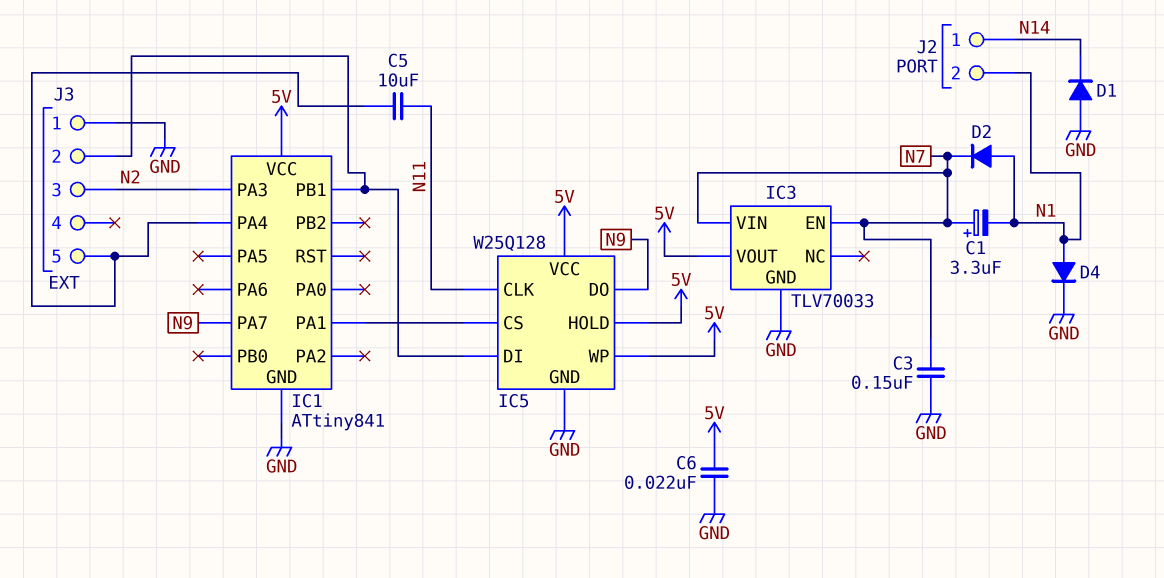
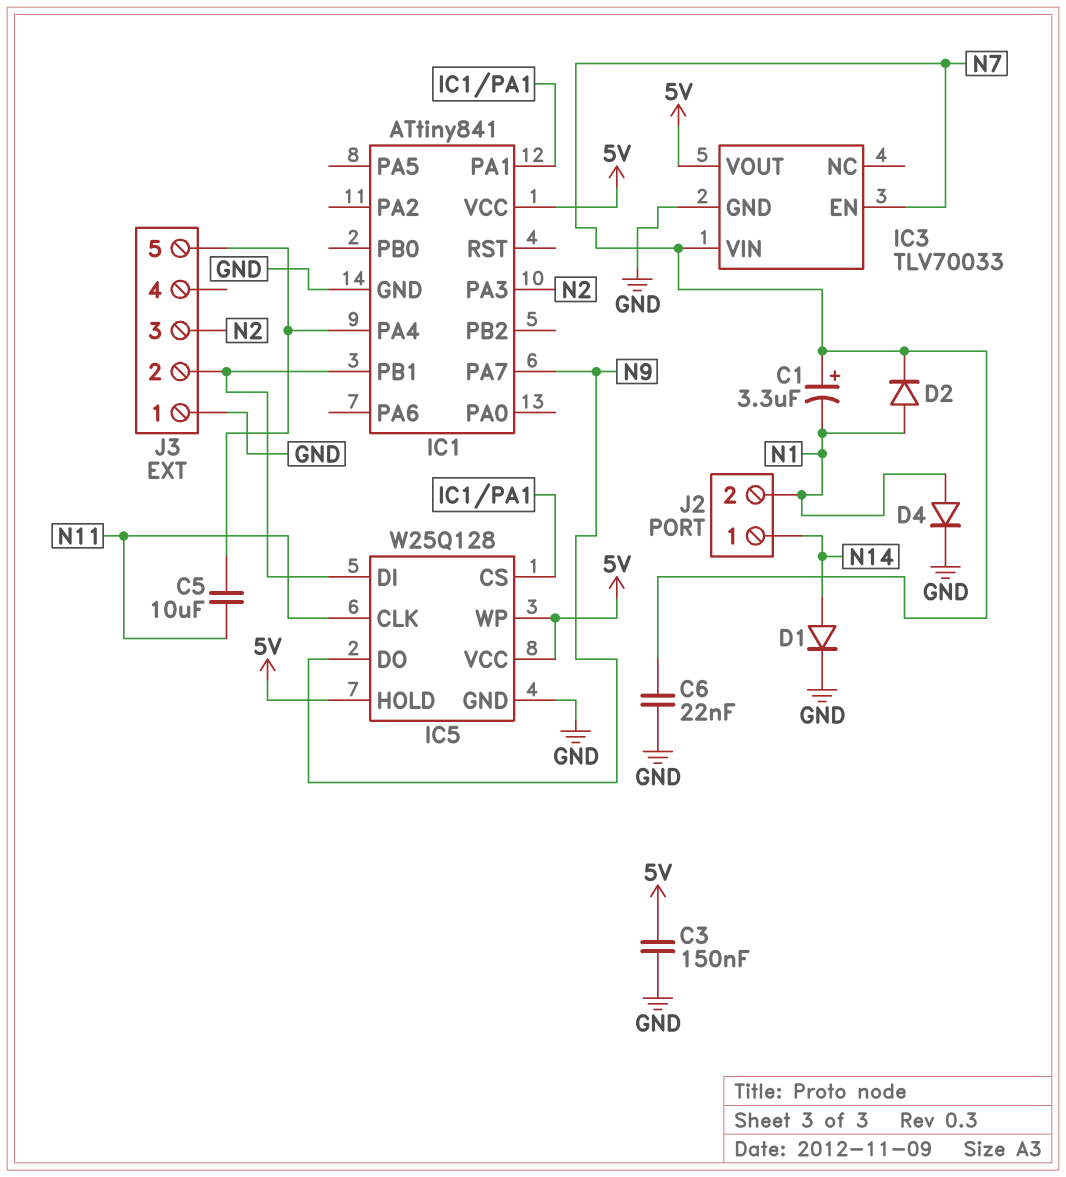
C3: 150nF (GND, N7) -> 150nF (5V, GND)
C6: 22nF (5V, GND) -> 22nF (GND, N7)
D1: diode (A GND, K N14) -> diode (A N14, K GND)

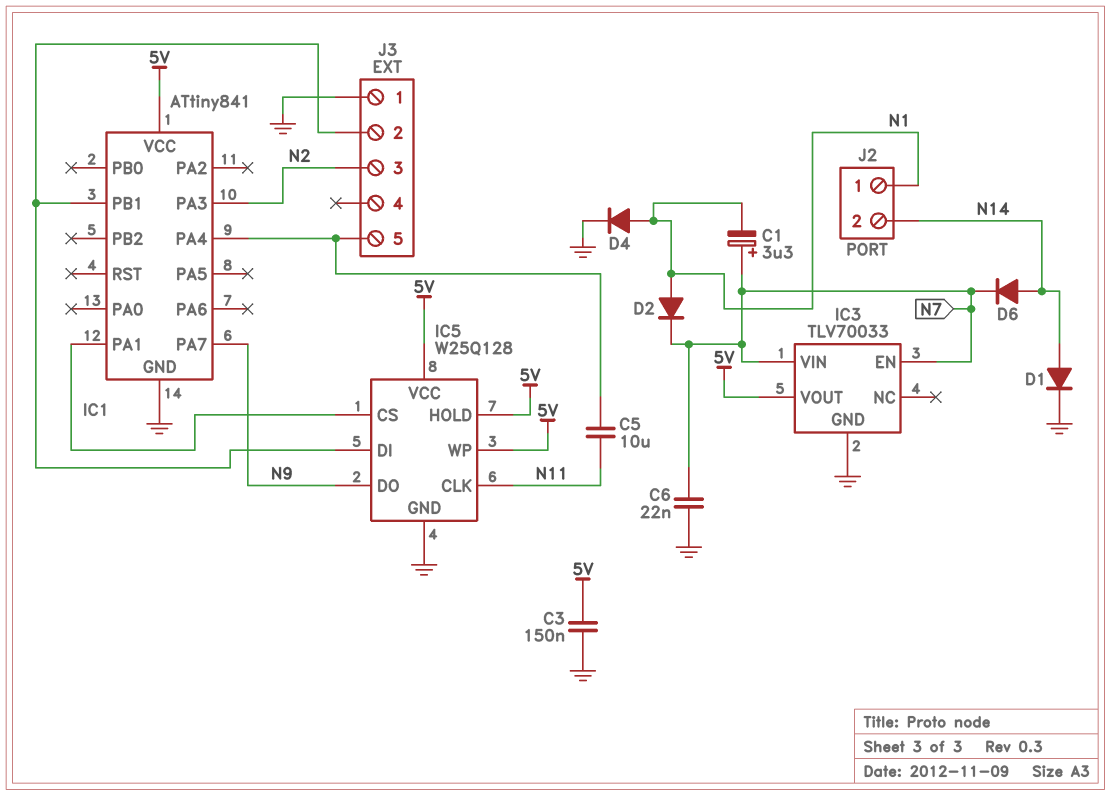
D6: none -> diode (A N14, K N7)
J2 pin 1: N14 -> N1
J2 pin 2: N1 -> N14

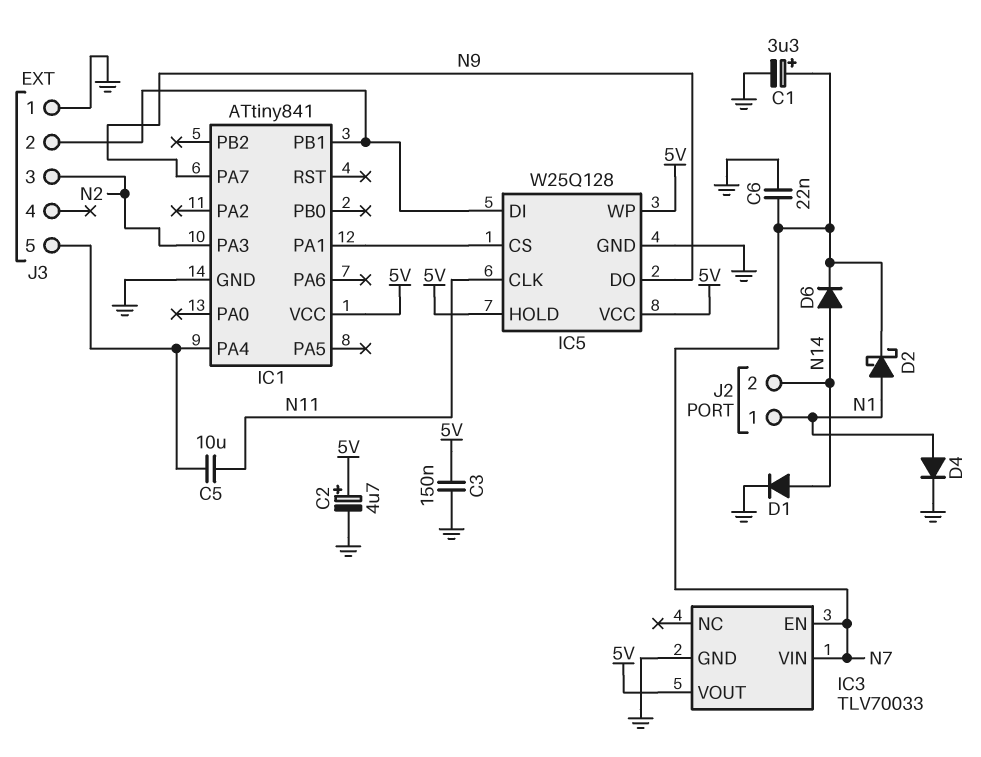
C1: 3.3uF (plus N7, minus N1) -> 3.3uF (plus N7, minus GND)
C2: none -> 4.7uF (plus 5V, minus GND)
D2: diode (A N1, K N7) -> schottky (A N1, K N7)

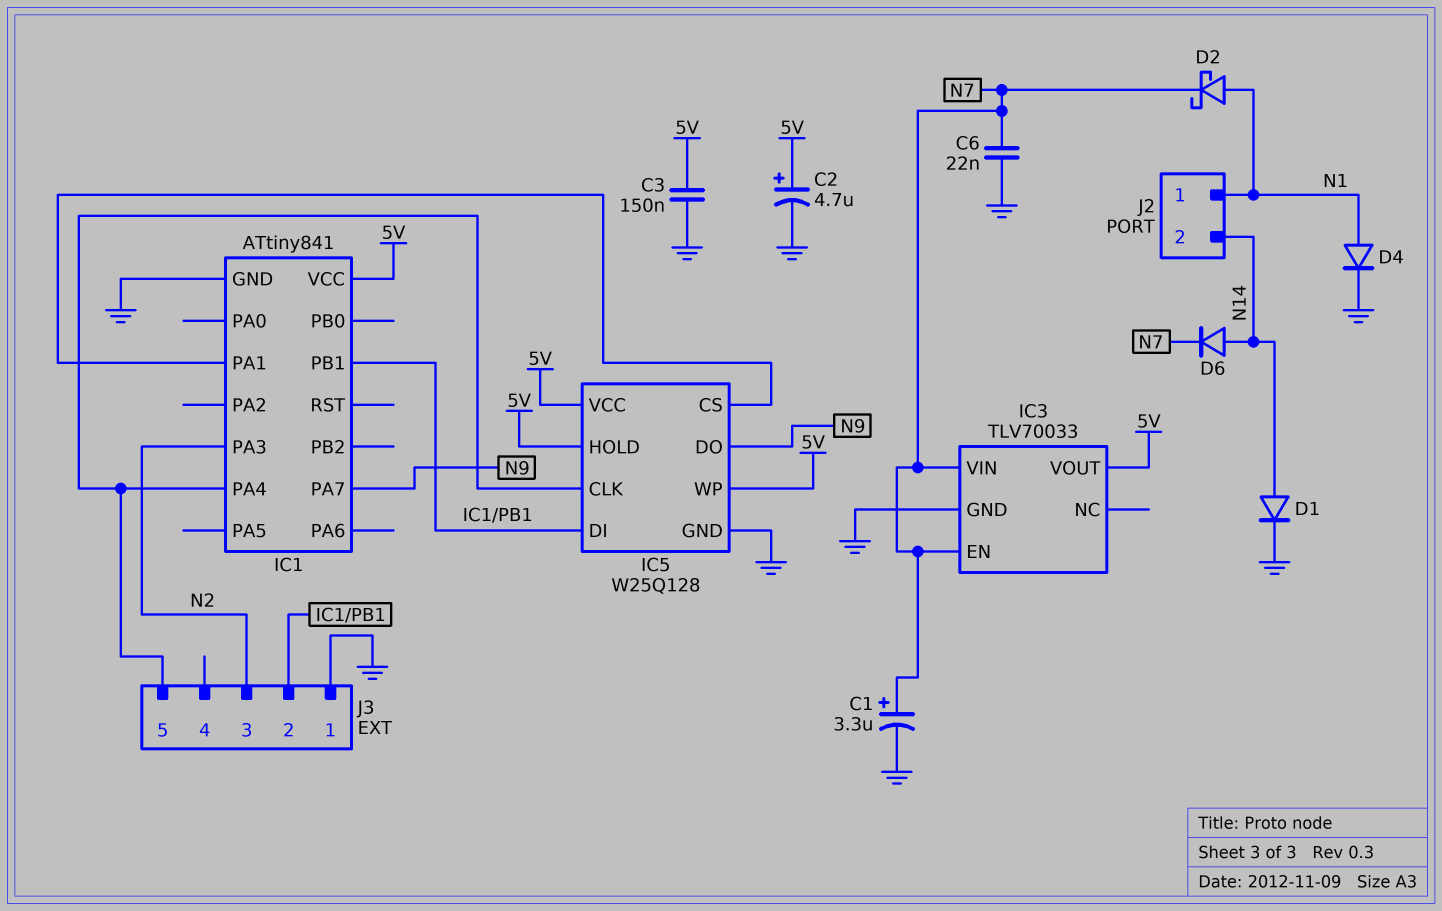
C5: 10uF (IC1/PA4, N11) -> none
IC5 pin CLK: N11 -> IC1/PA4

